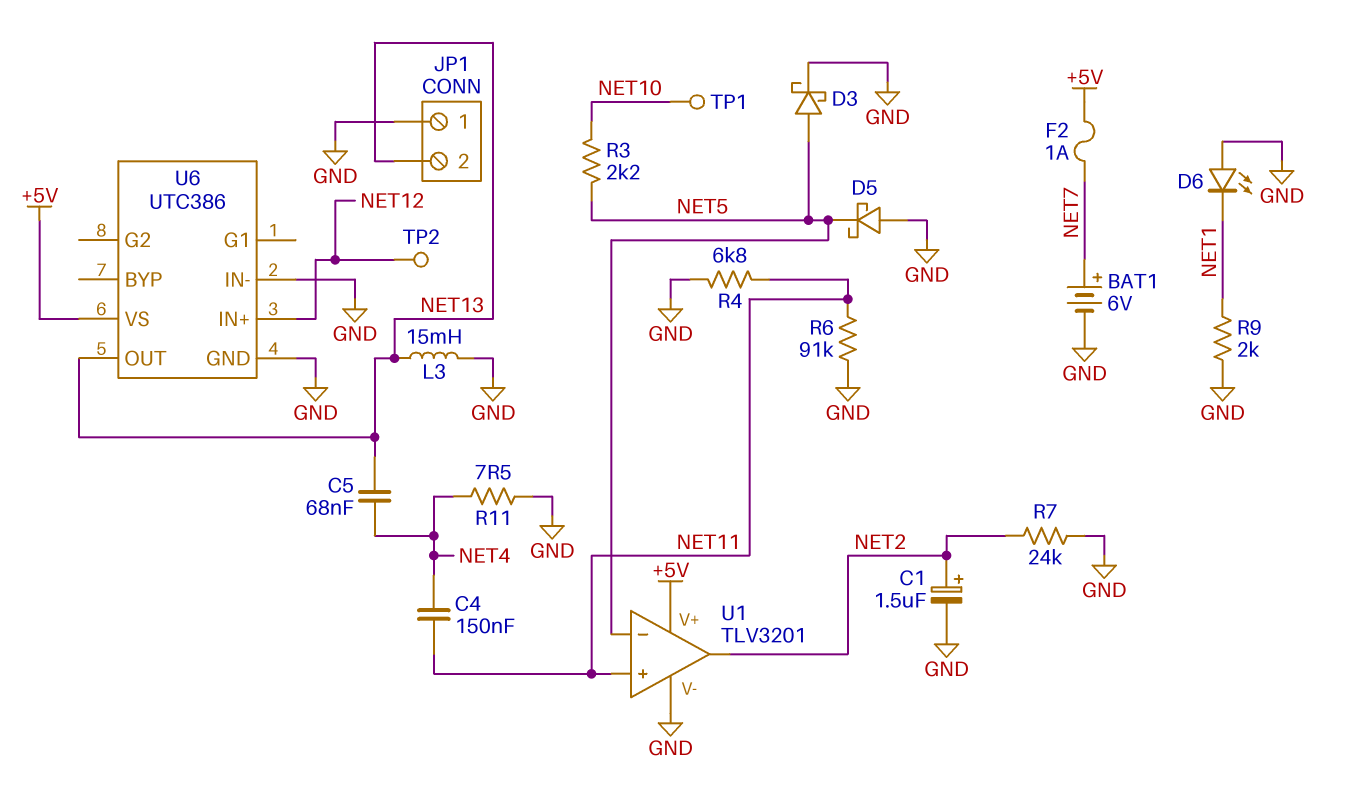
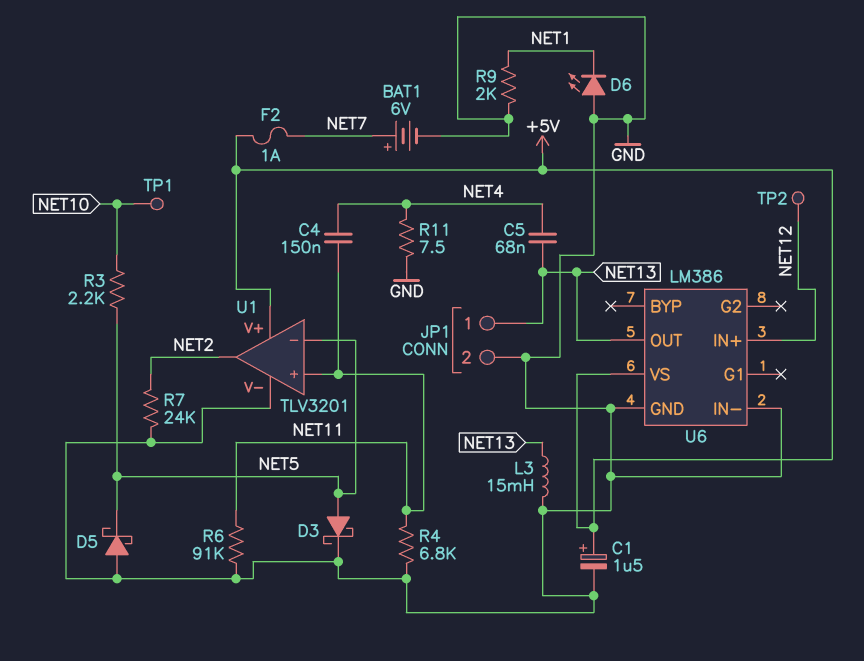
C1: 1.5uF (plus NET2, minus GND) -> 1.5uF (plus +5V, minus GND)
JP1 pin 1: GND -> NET13
JP1 pin 2: NET13 -> GND
U6: UTC386 -> LM386

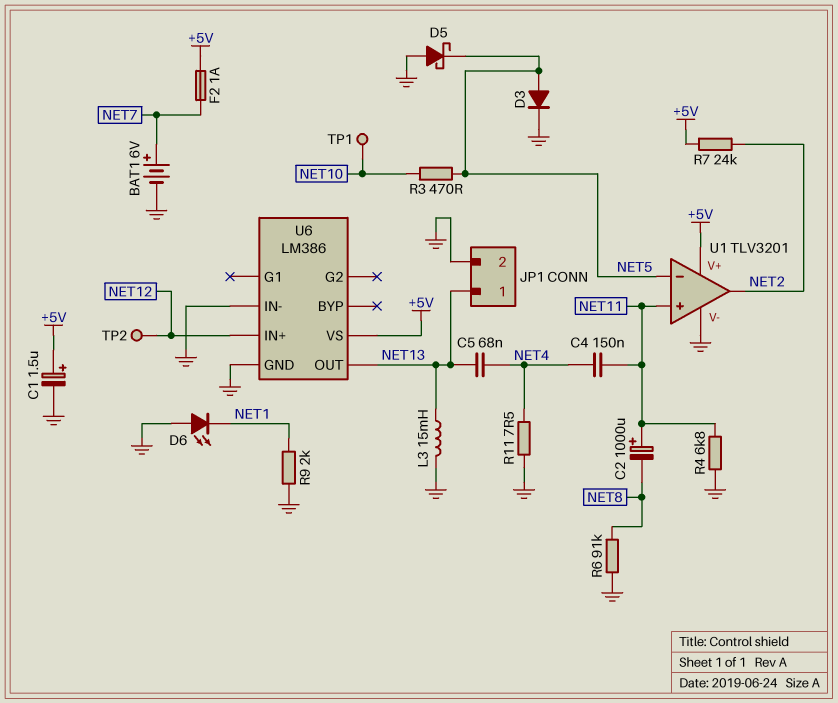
C2: none -> 1000uF (plus NET11, minus NET8)
D3: schottky (A NET5, K GND) -> diode (A NET5, K GND)
R3: 2.2k (NET5, NET10) -> 470 (NET5, NET10)
R6: 91k (GND, NET11) -> 91k (GND, NET8)
R7: 24k (GND, NET2) -> 24k (+5V, NET2)

